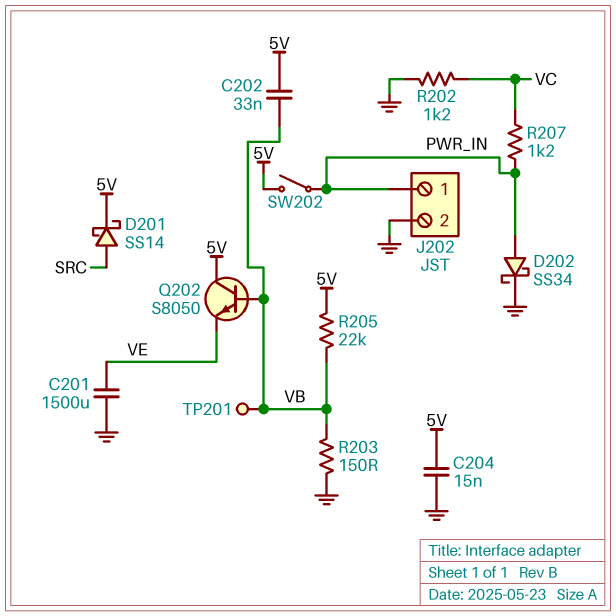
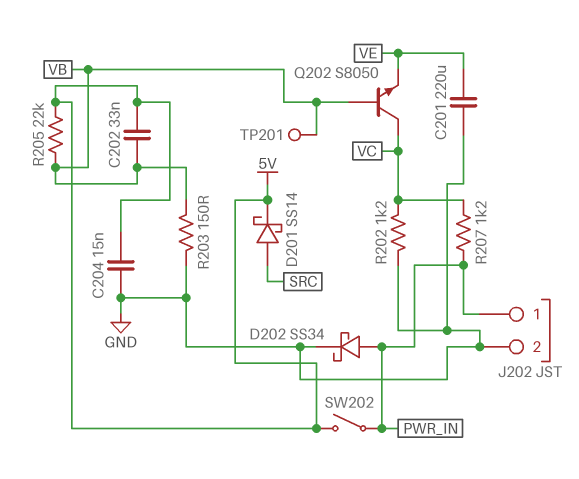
C201: 1500uF (GND, VE) -> 220uF (GND, VE)
Q202: NPN S8050 (B VB, C 5V, E VE) -> NPN S8050 (B VB, C VC, E VE)

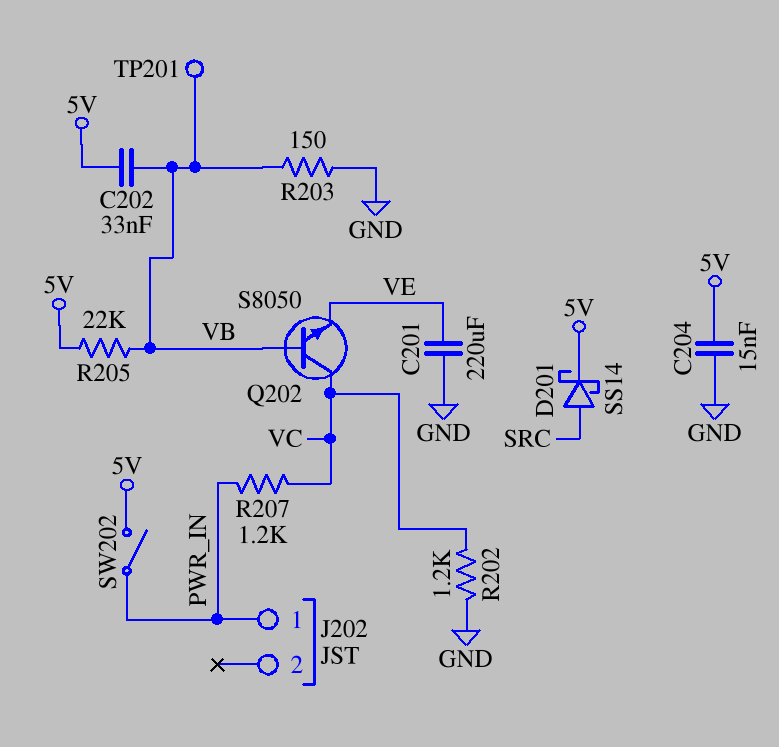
D202: schottky SS34 (A PWR_IN, K GND) -> none
J202 pin 2: GND -> none

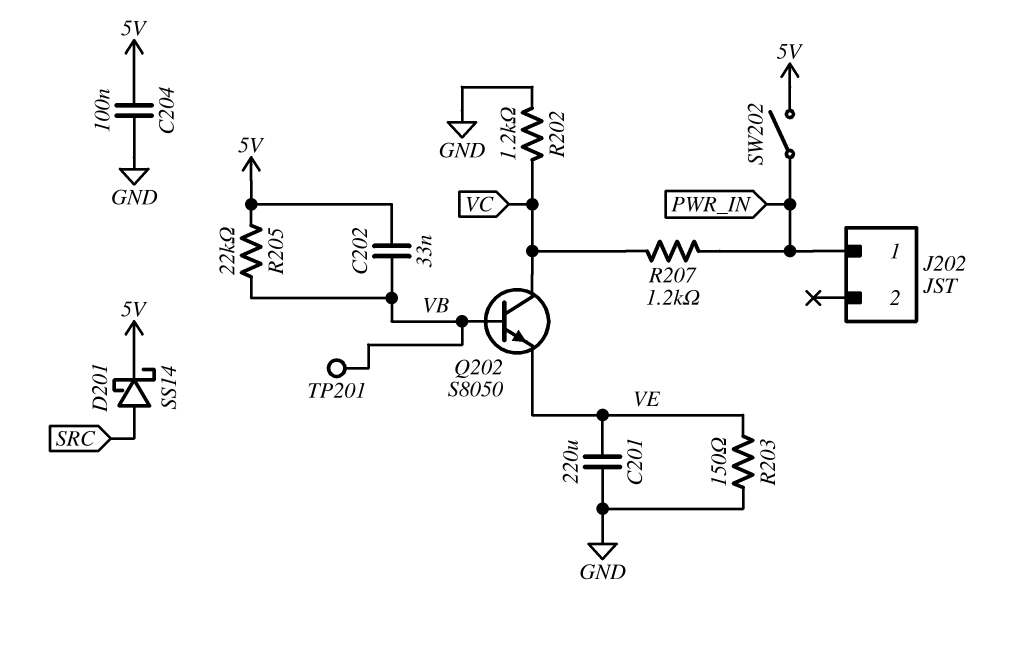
C204: 15nF (5V, GND) -> 100nF (5V, GND)
R203: 150 (GND, VB) -> 150 (GND, VE)

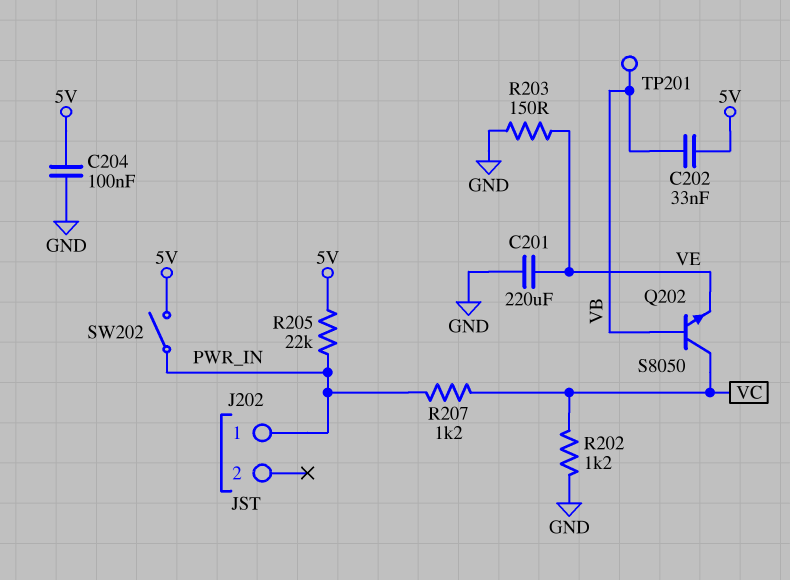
D201: schottky SS14 (A SRC, K 5V) -> none
R205: 22k (5V, VB) -> 22k (5V, PWR_IN)

